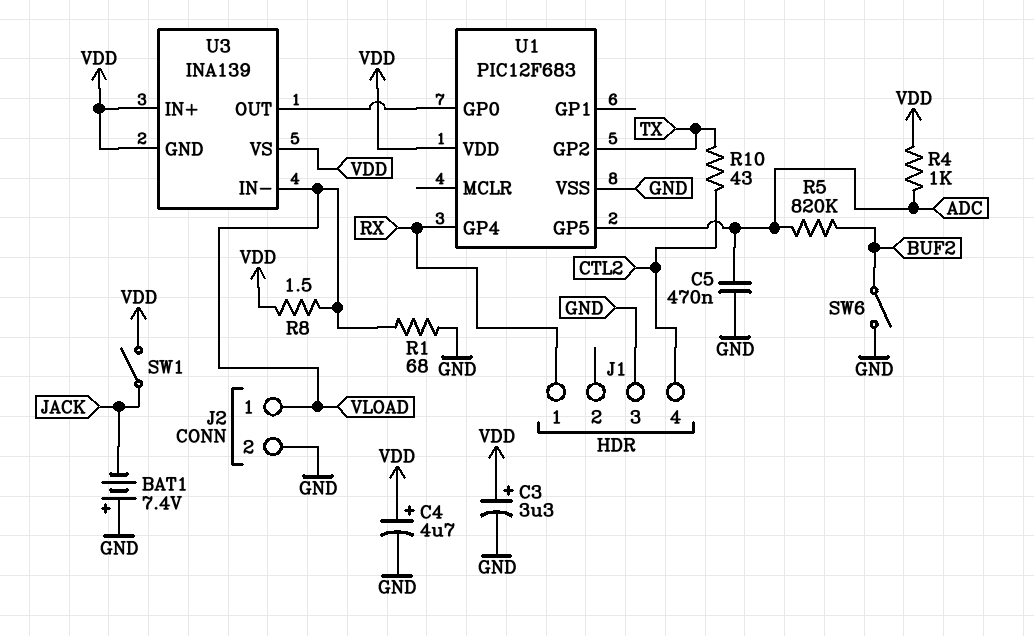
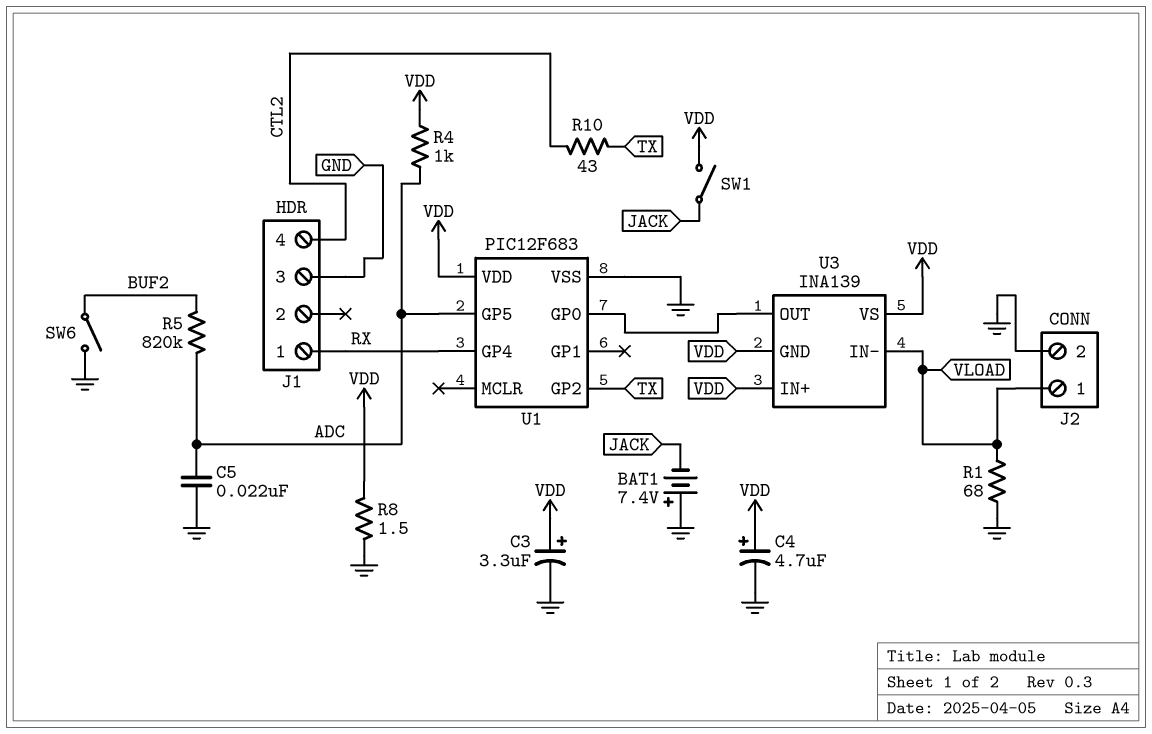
C5: 470nF (ADC, GND) -> 22nF (ADC, GND)
R8: 1.5 (VDD, VLOAD) -> 1.5 (GND, VDD)

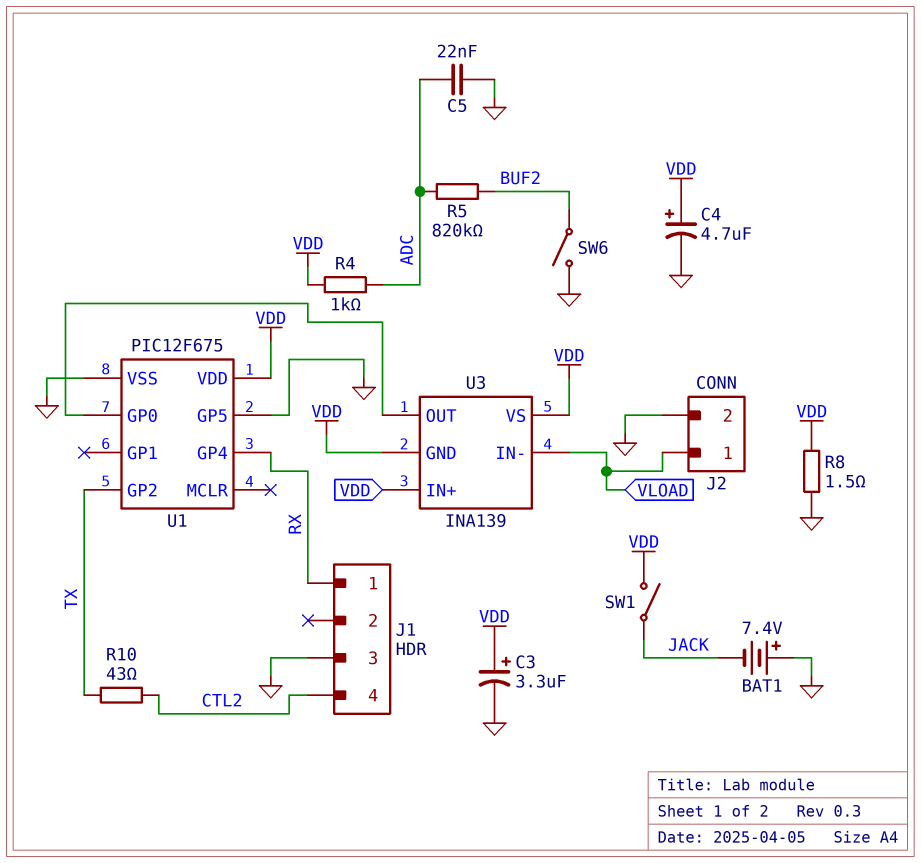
R1: 68 (GND, VLOAD) -> none
U1: PIC12F683 -> PIC12F675
U1 pin GP5: ADC -> GND

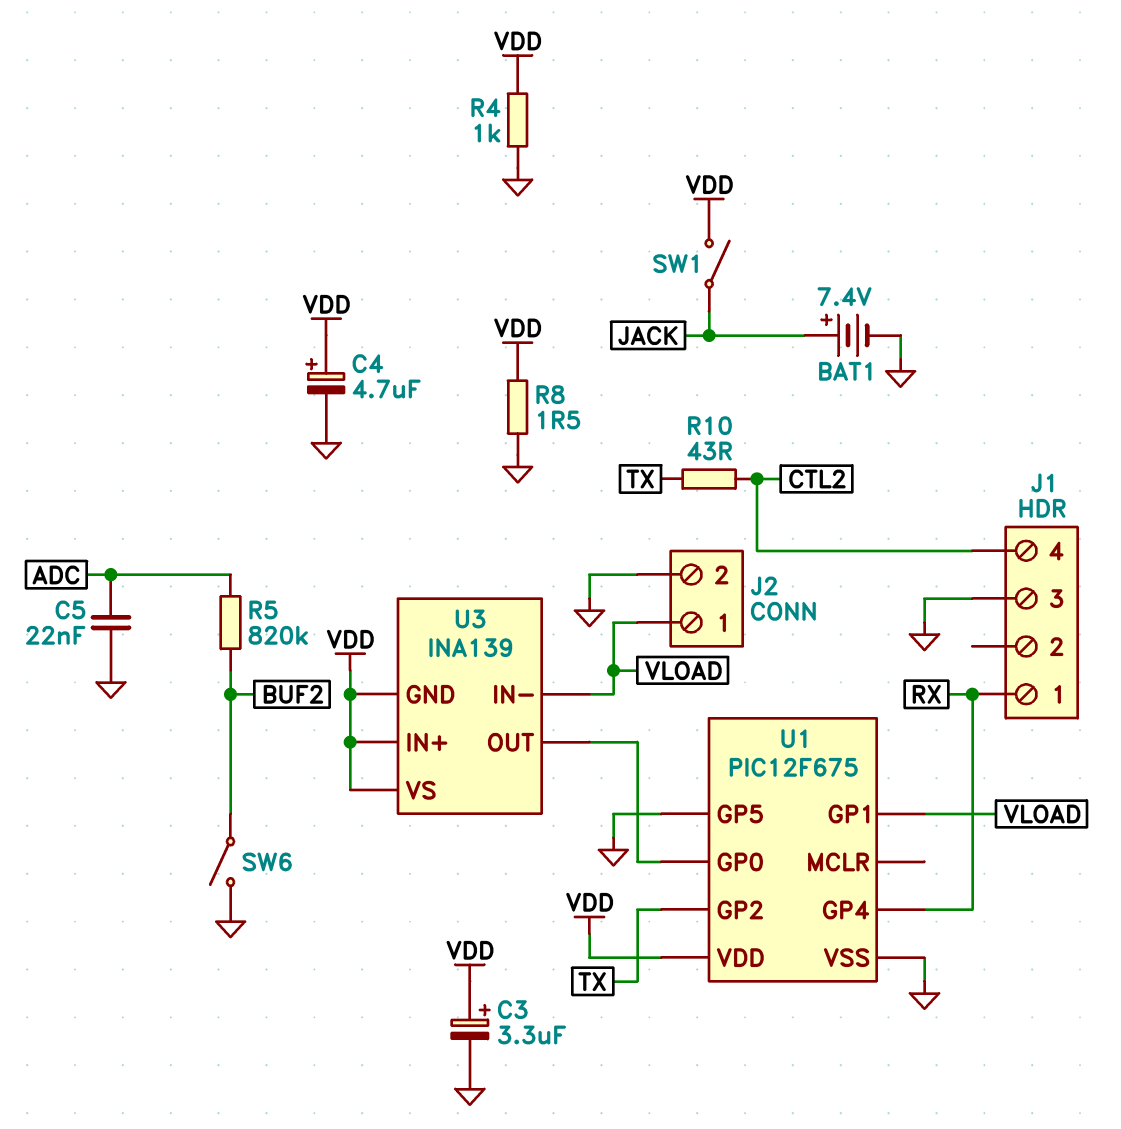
BAT1: 7.4V (plus GND, minus JACK) -> 7.4V (plus JACK, minus GND)
R4: 1k (ADC, VDD) -> 1k (GND, VDD)
U1 pin GP1: none -> VLOAD

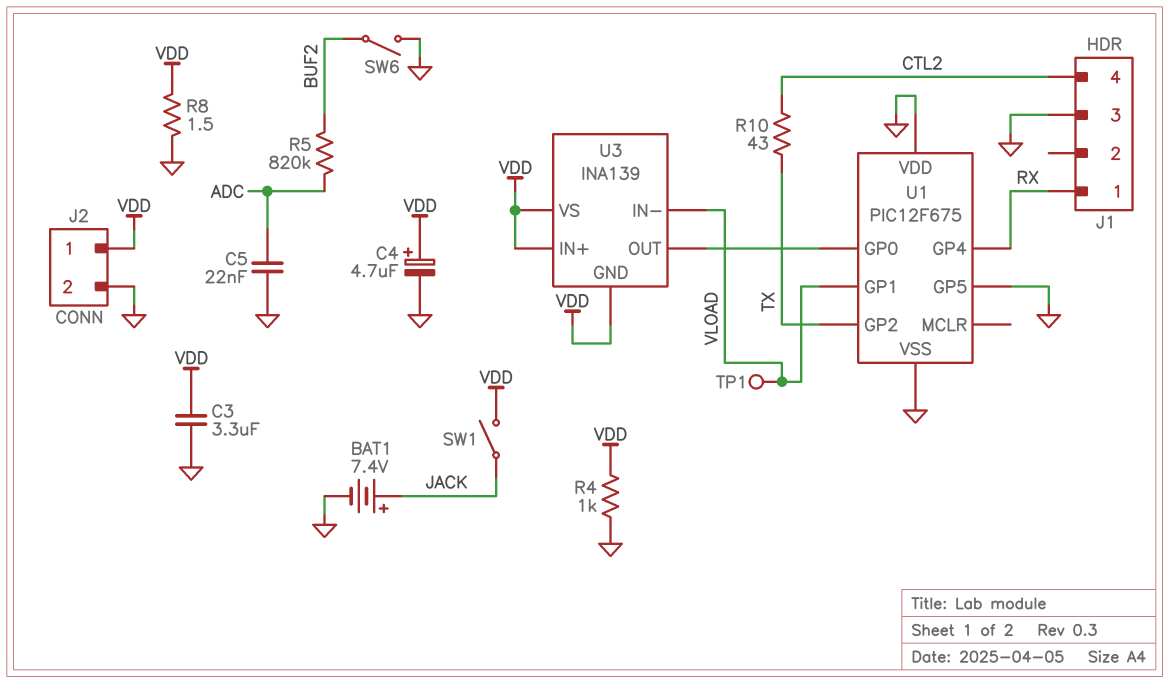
C3: 3.3uF (plus VDD, minus GND) -> 3.3uF (GND, VDD)
J2 pin 1: VLOAD -> VDD
TP1: none -> test point (VLOAD)
U1 pin VDD: VDD -> GND

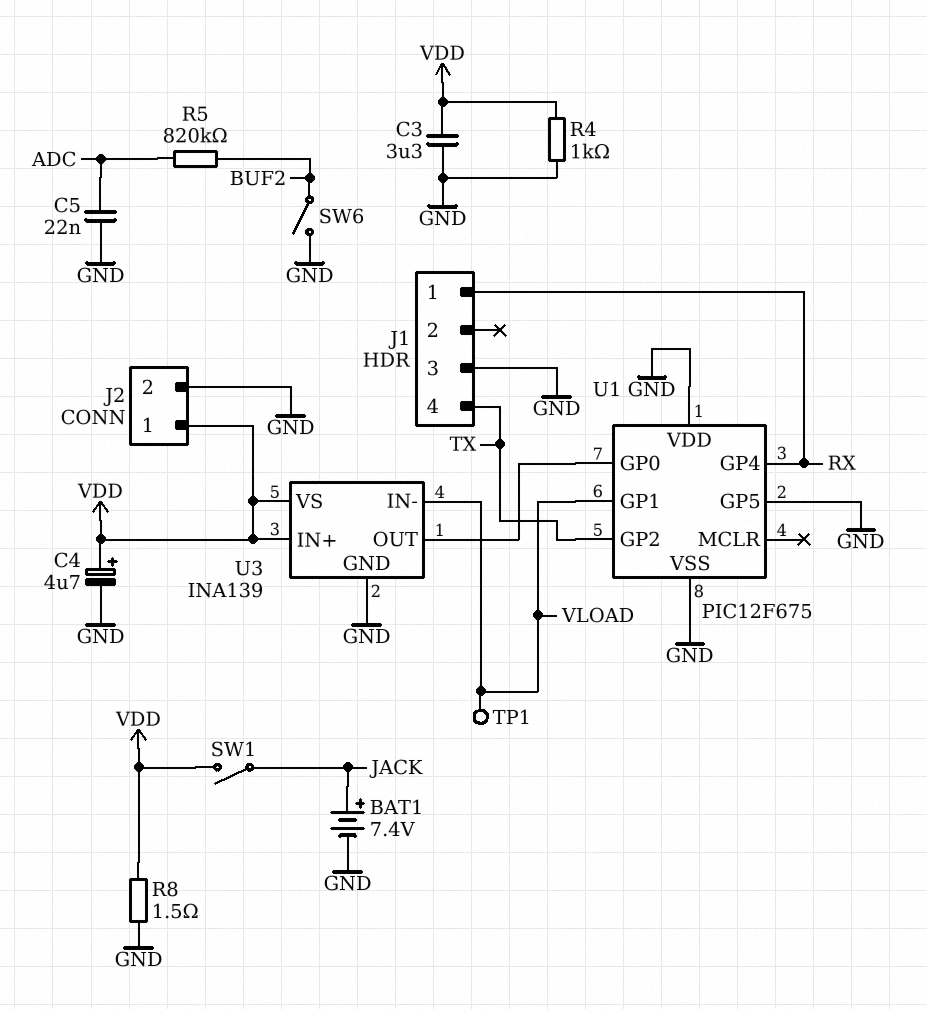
J1 pin 4: CTL2 -> TX
R10: 43 (CTL2, TX) -> none
U3 pin GND: VDD -> GND

